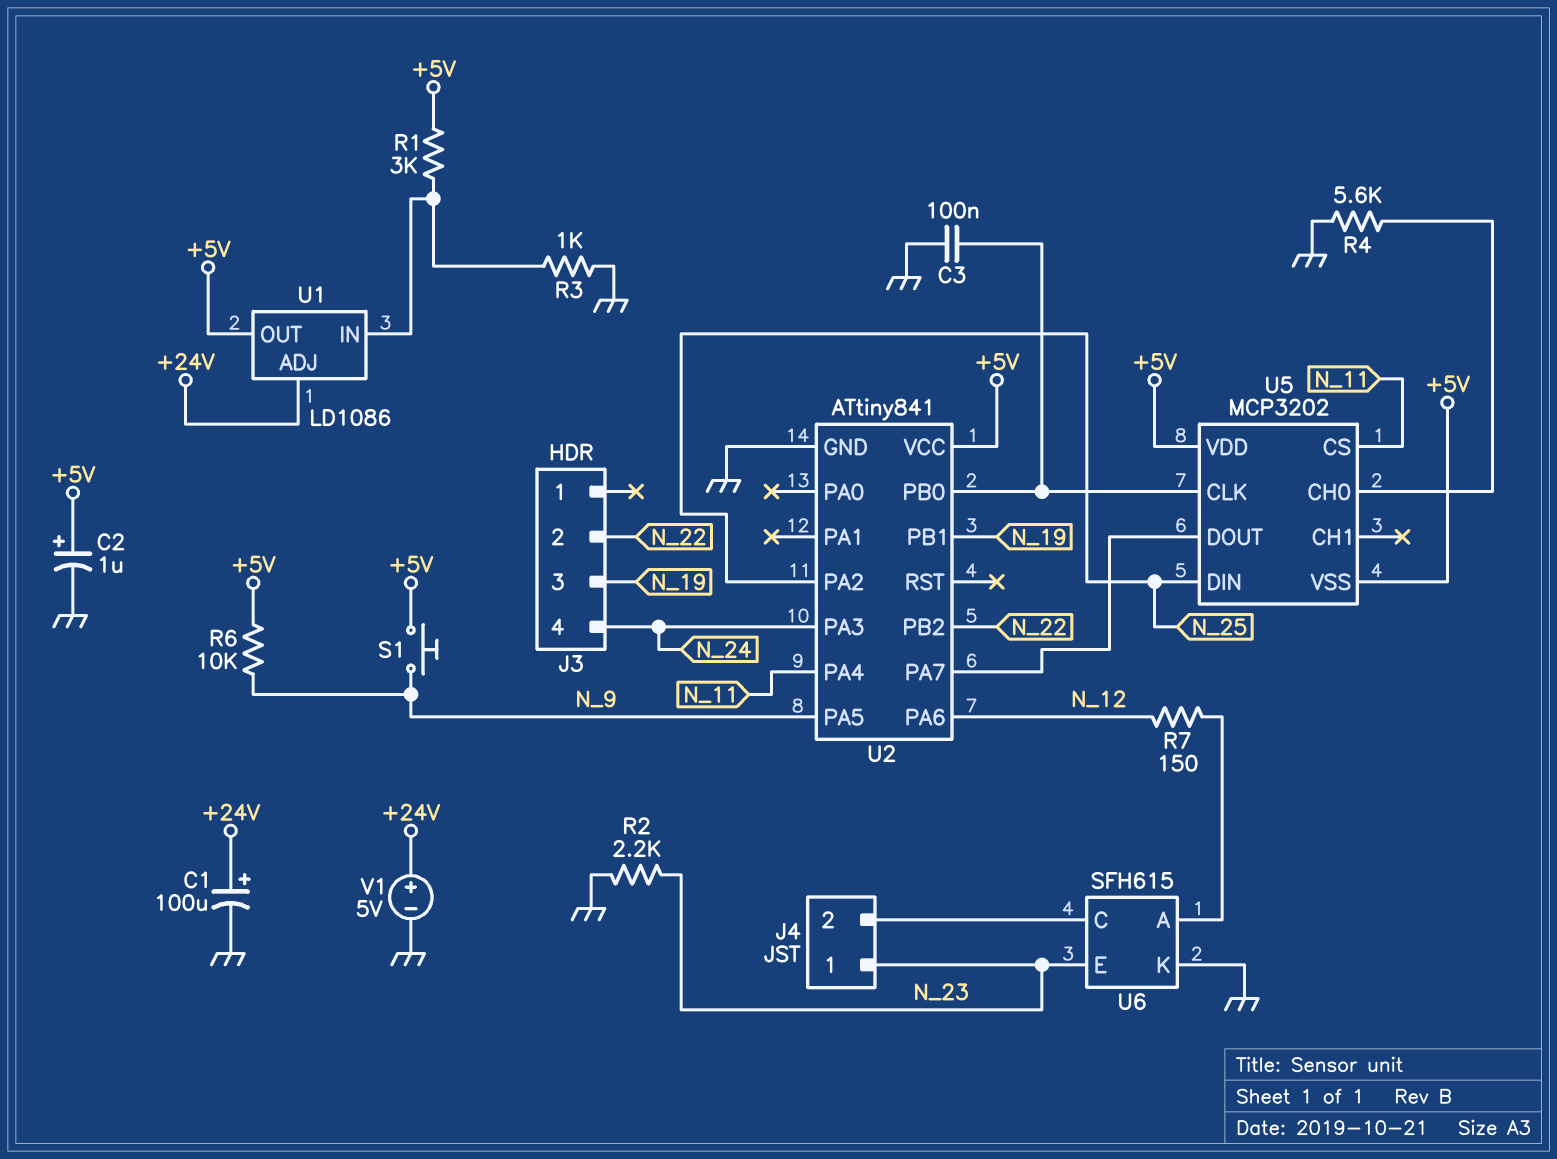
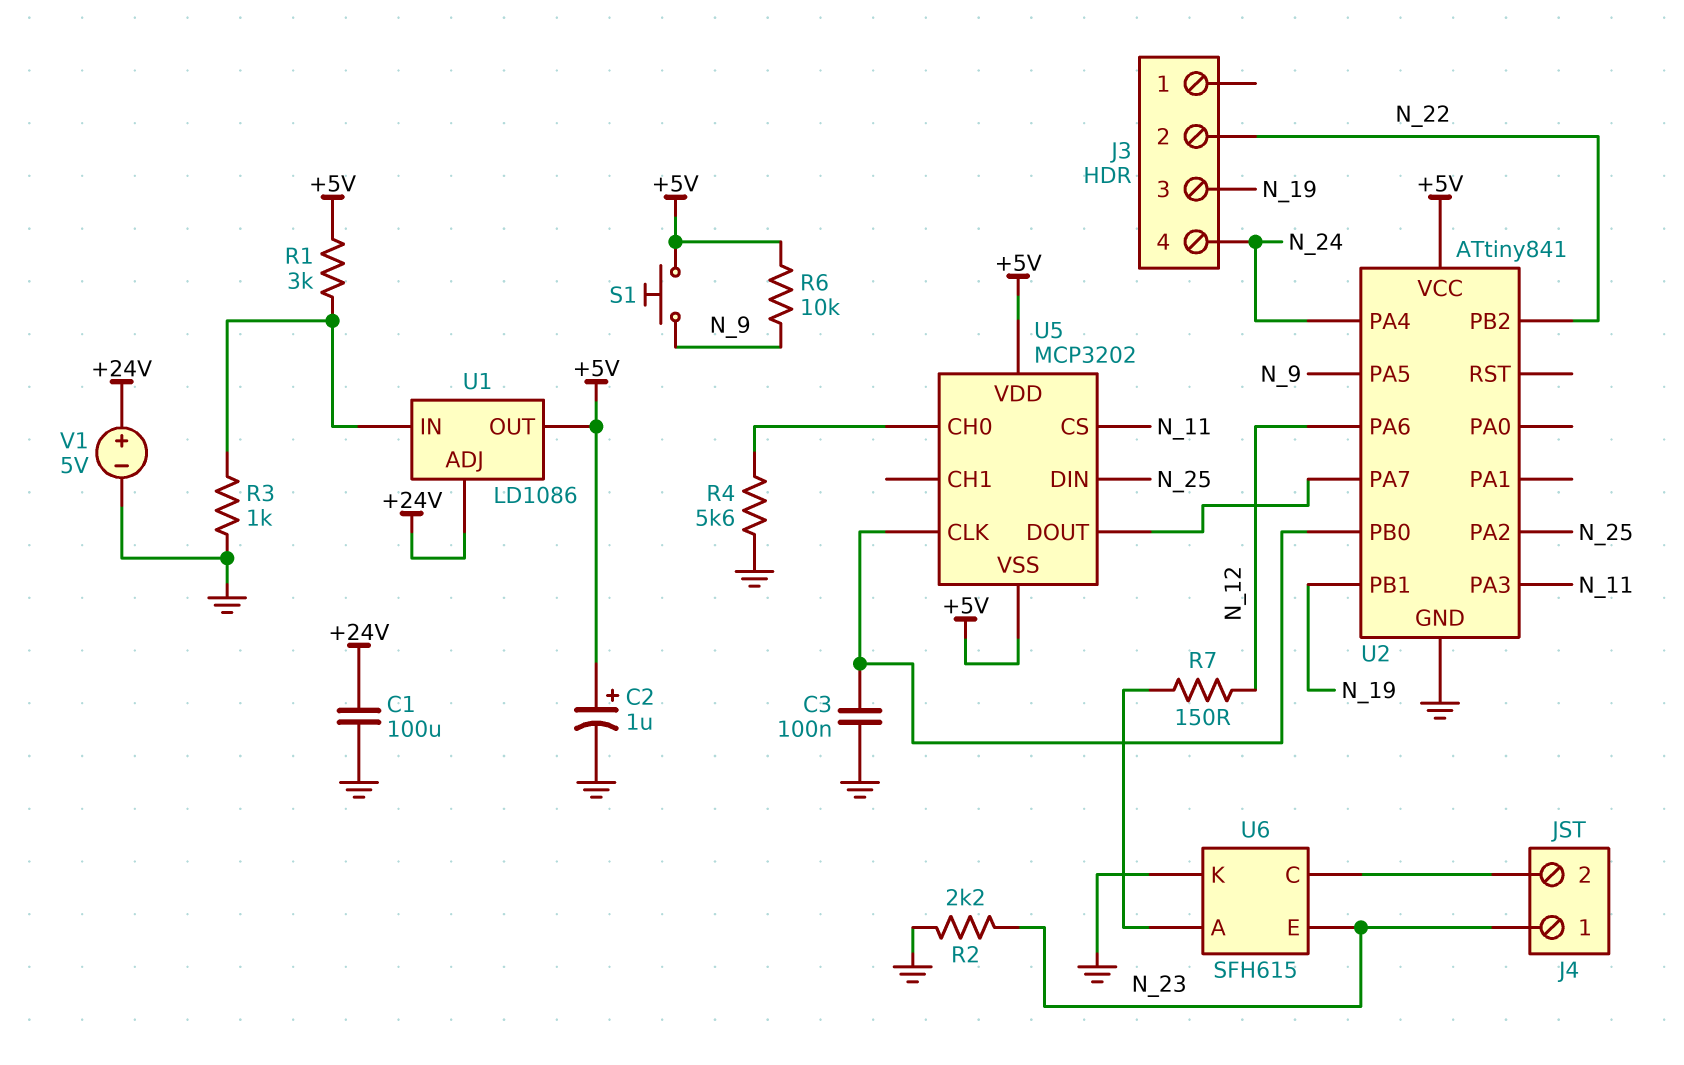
C1: 100uF (plus +24V, minus GND) -> 100uF (+24V, GND)
U2 pin PA3: N_24 -> N_11
U2 pin PA4: N_11 -> N_24

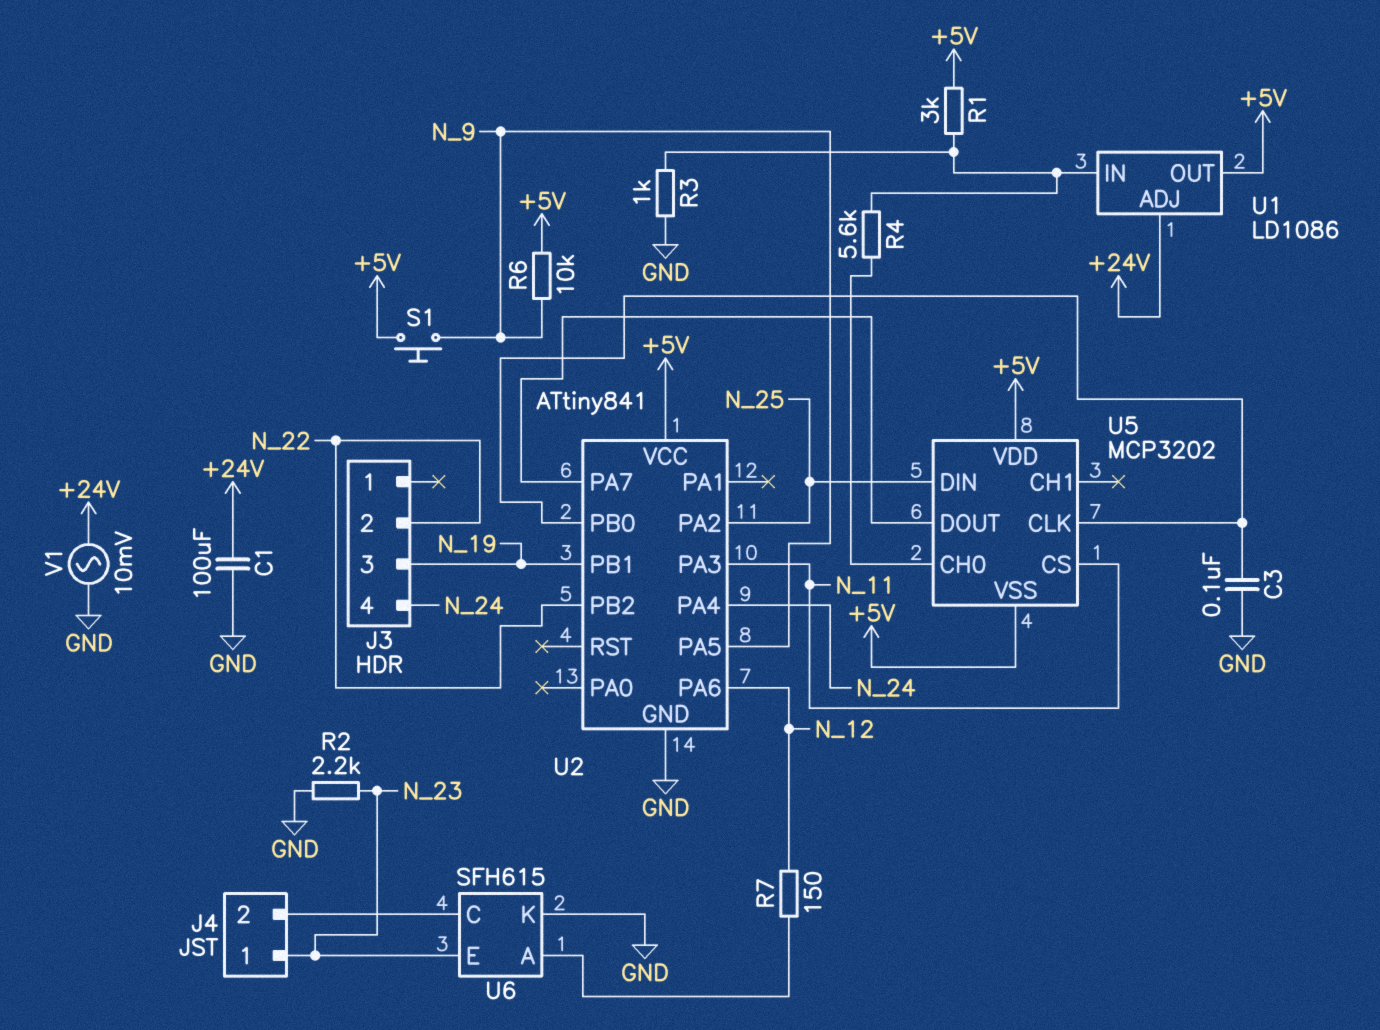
C2: 1uF (plus +5V, minus GND) -> none
R4: 5.6k (GND, U5/CH0) -> 5.6k (U1/IN, U5/CH0)
V1: 5V (plus +24V, minus GND) -> AC 10mV (+24V, GND)

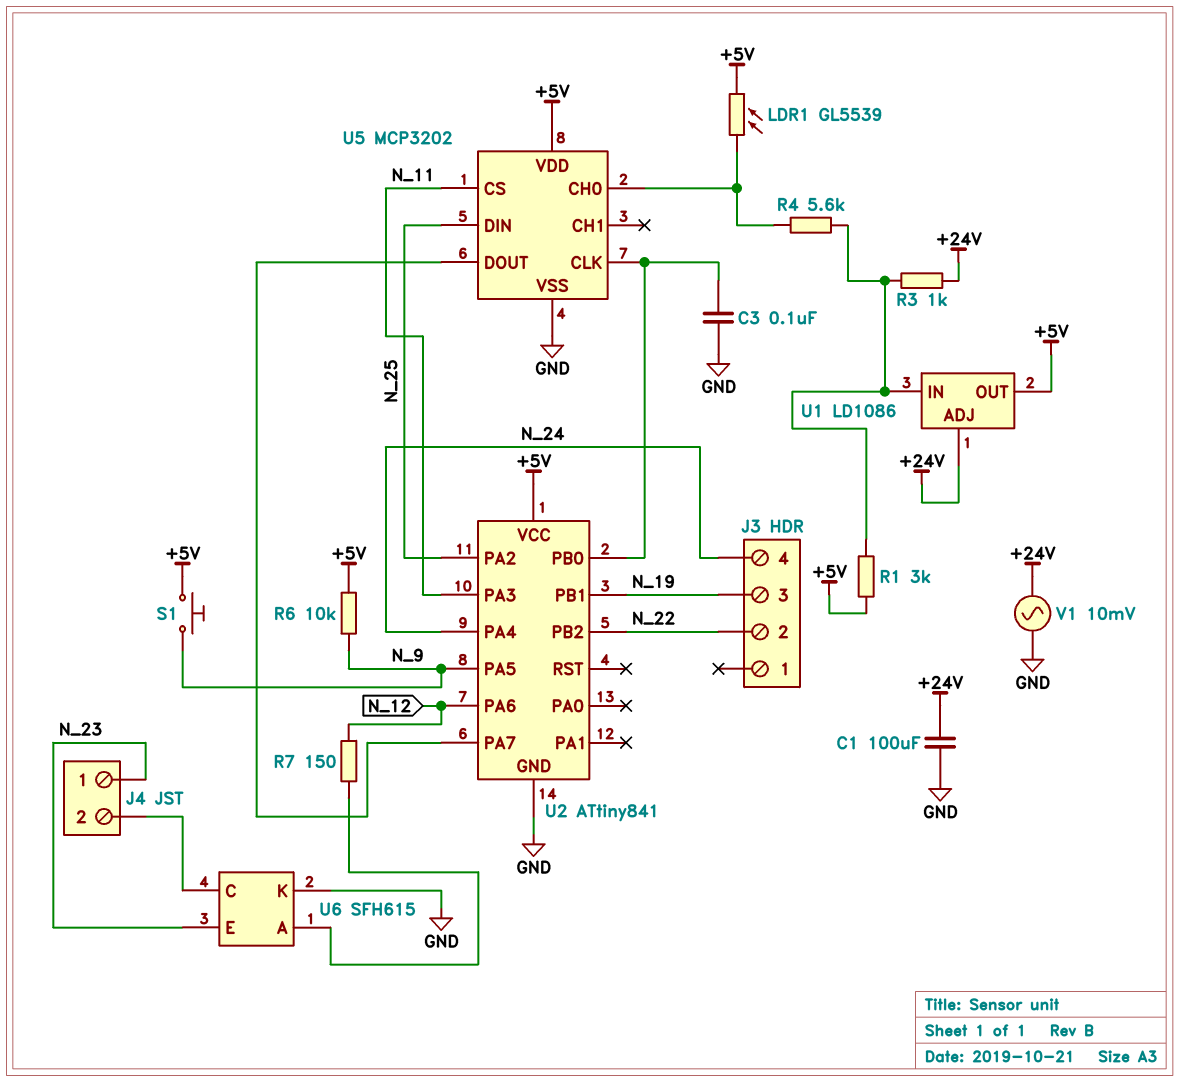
LDR1: none -> GL5539 (+5V, U5/CH0)
R2: 2.2k (GND, N_23) -> none
R3: 1k (GND, U1/IN) -> 1k (+24V, U1/IN)
U5 pin VSS: +5V -> GND

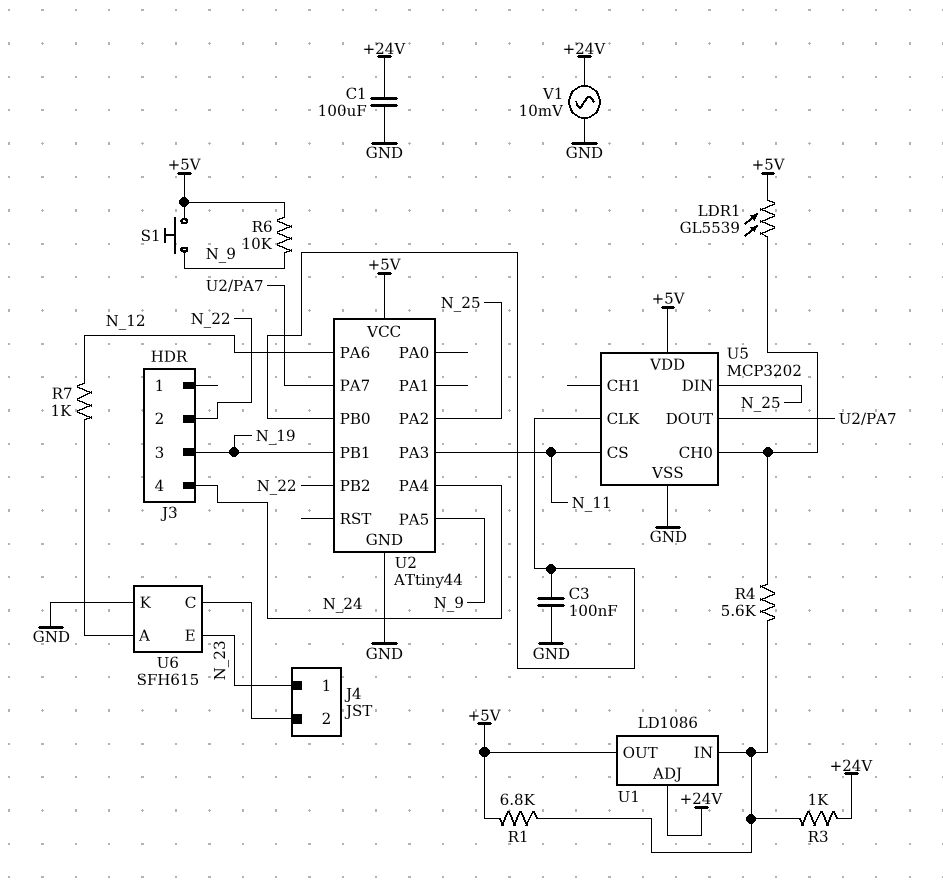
R1: 3k (+5V, U1/IN) -> 6.8k (+5V, U1/IN)
R7: 150 (N_12, U6/A) -> 1k (N_12, U6/A)
U2: ATtiny841 -> ATtiny44

